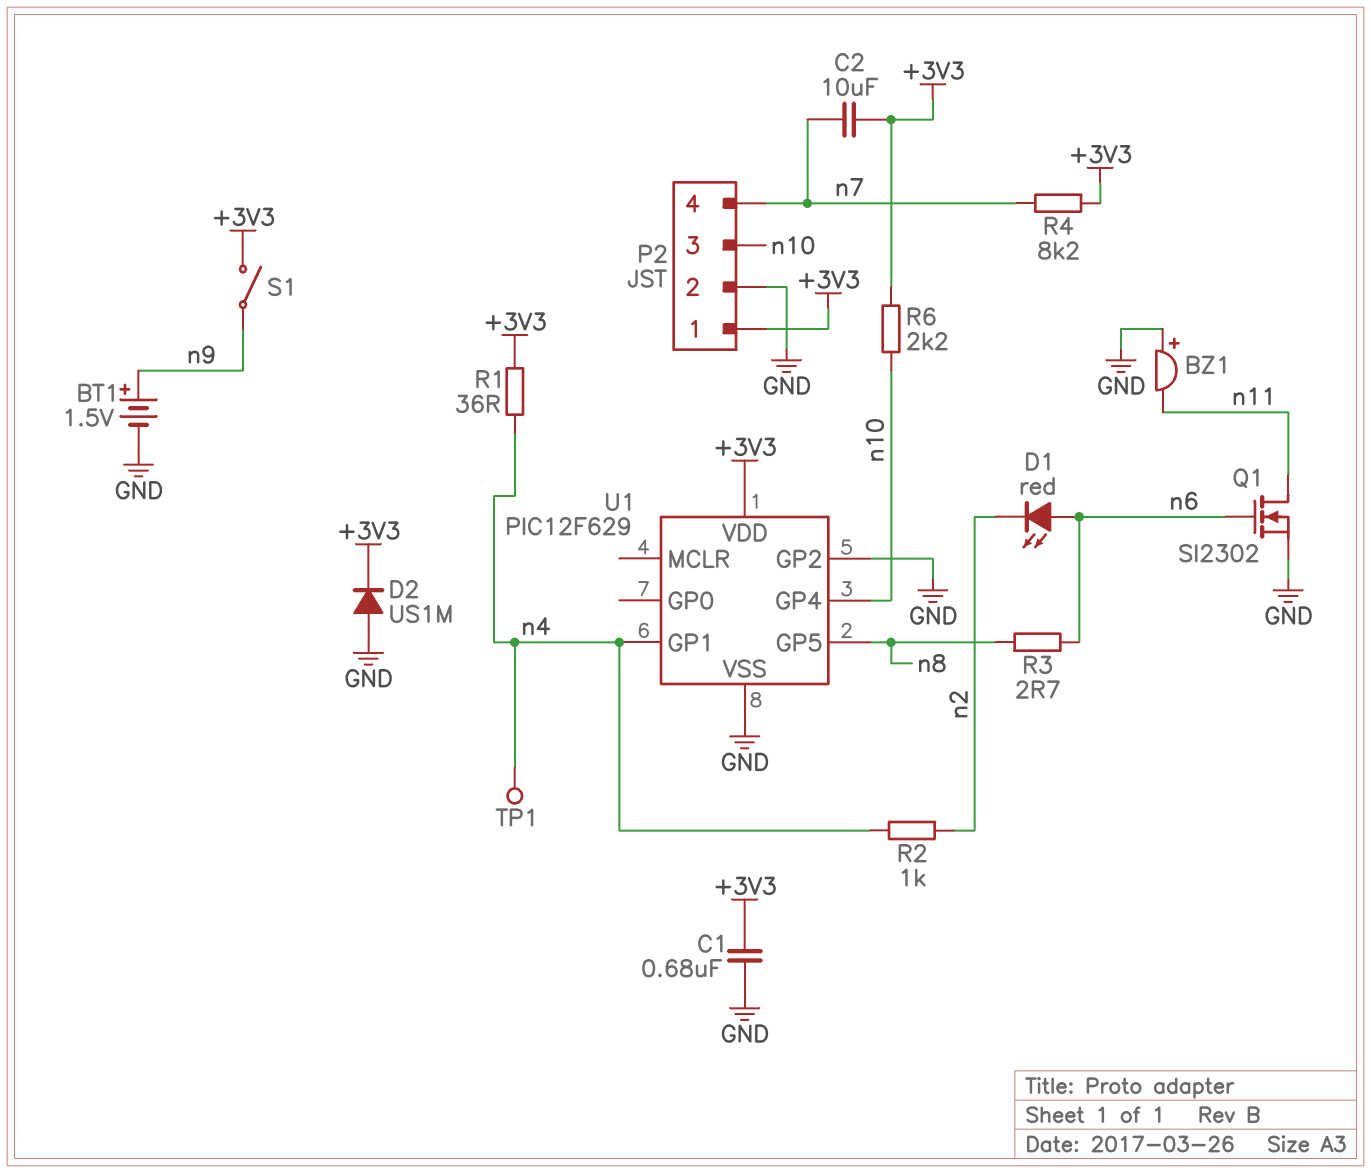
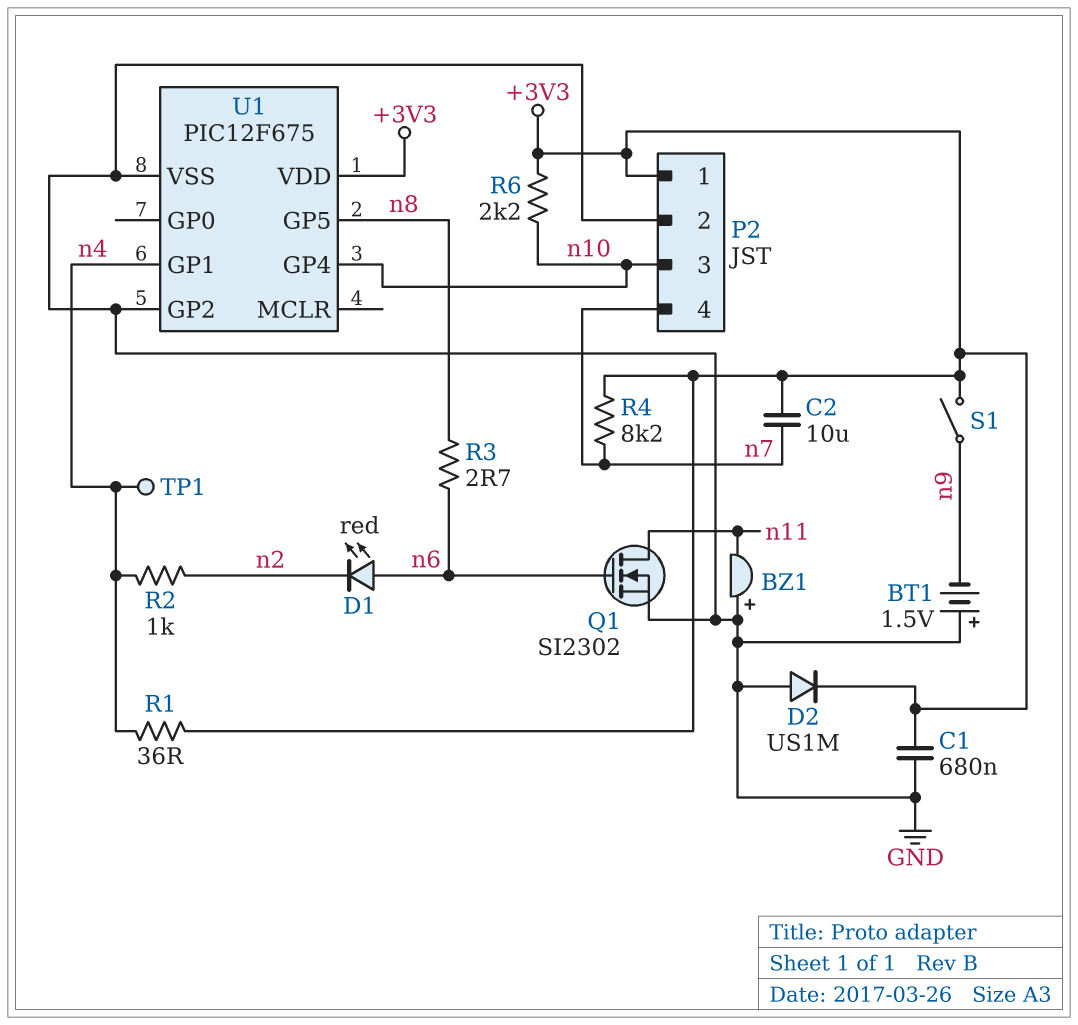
BT1: 1.5V (plus n9, minus GND) -> 1.5V (plus GND, minus n9)
U1: PIC12F629 -> PIC12F675

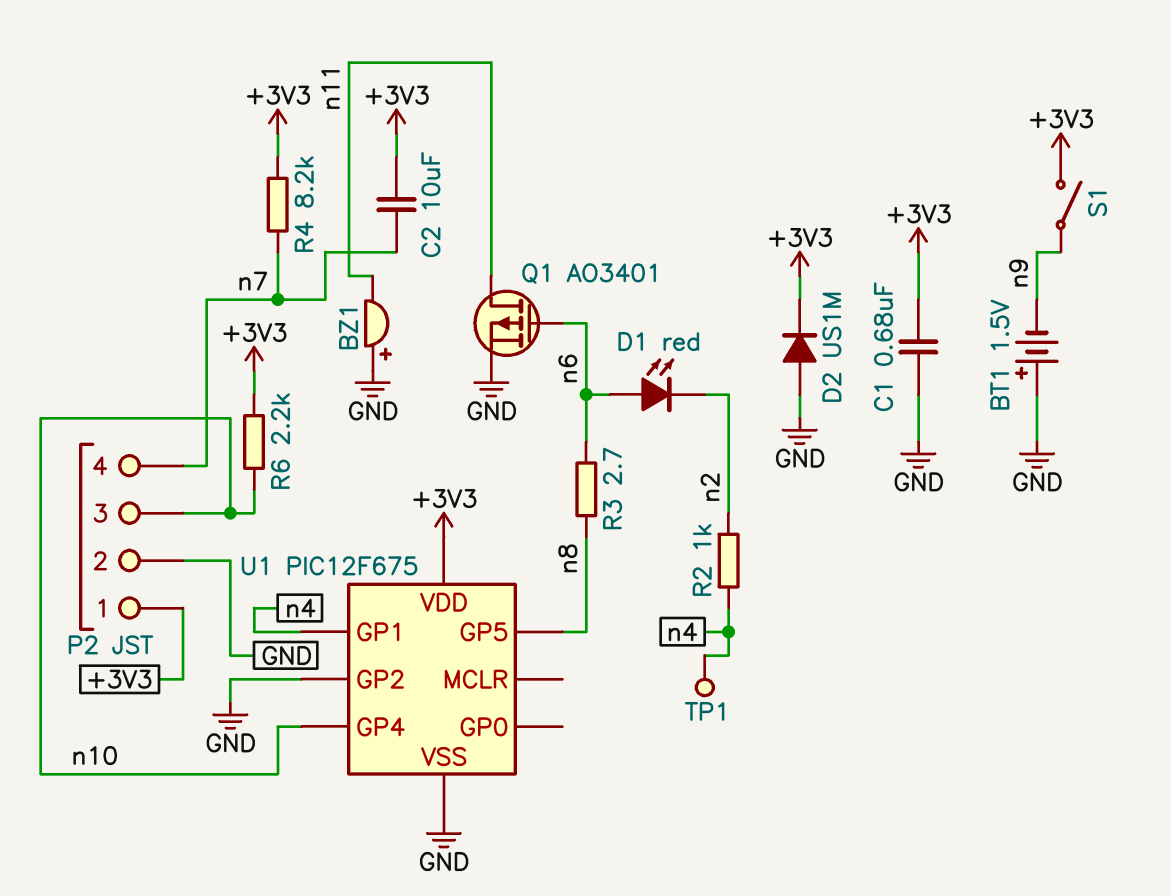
Q1: NMOS SI2302 (G n6, D n11, S GND) -> PMOS AO3401 (G n6, D n11, S GND)
R1: 36 (+3V3, n4) -> none

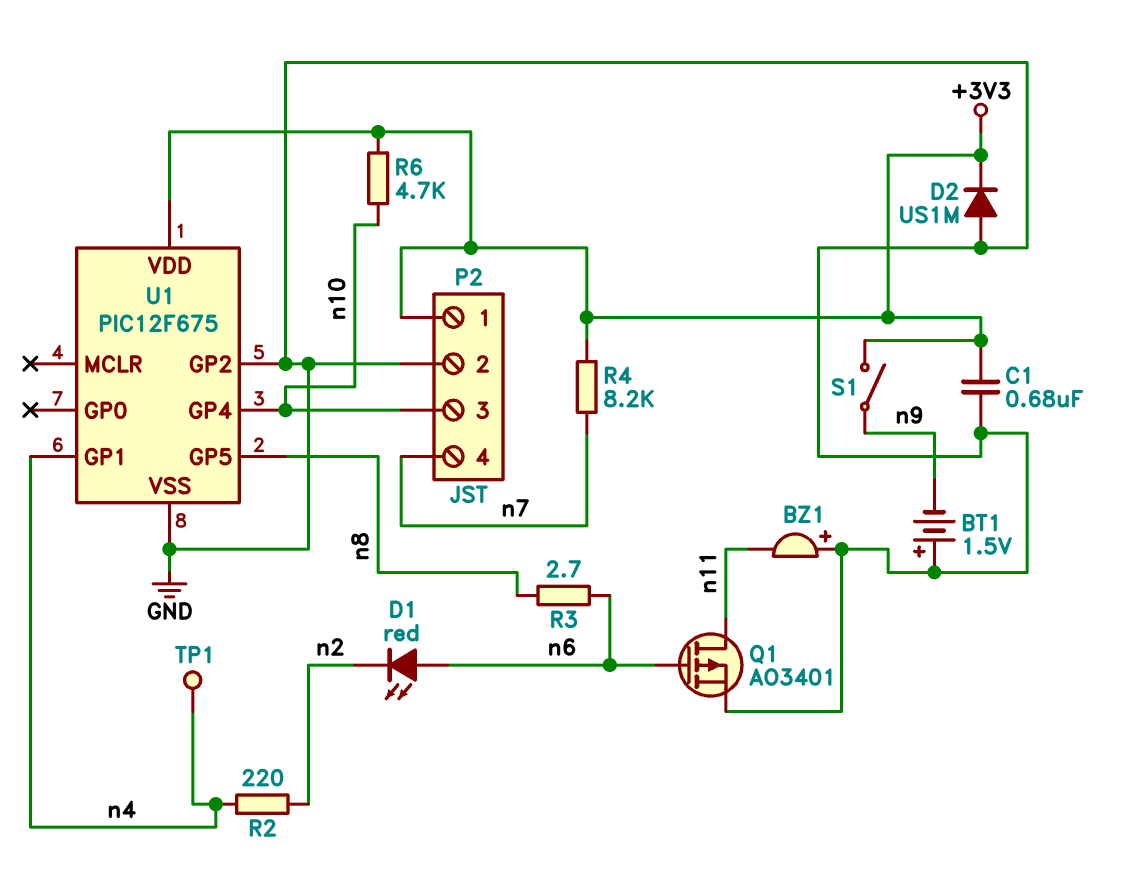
C2: 10uF (+3V3, n7) -> none
R2: 1k (n2, n4) -> 220 (n2, n4)
R6: 2.2k (+3V3, n10) -> 4.7k (+3V3, n10)

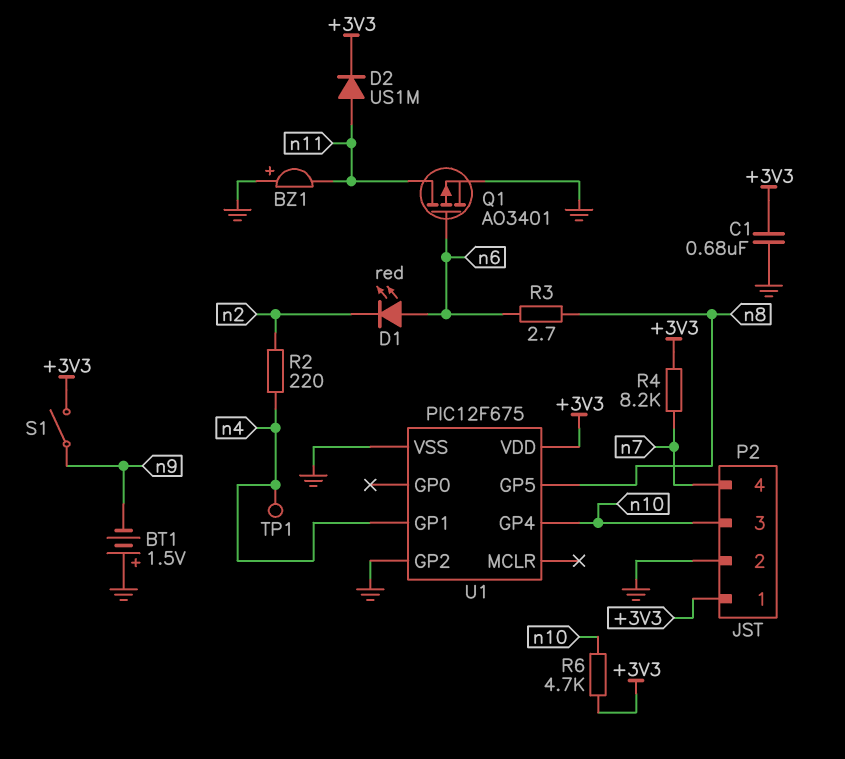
D2: diode US1M (A GND, K +3V3) -> diode US1M (A n11, K +3V3)

